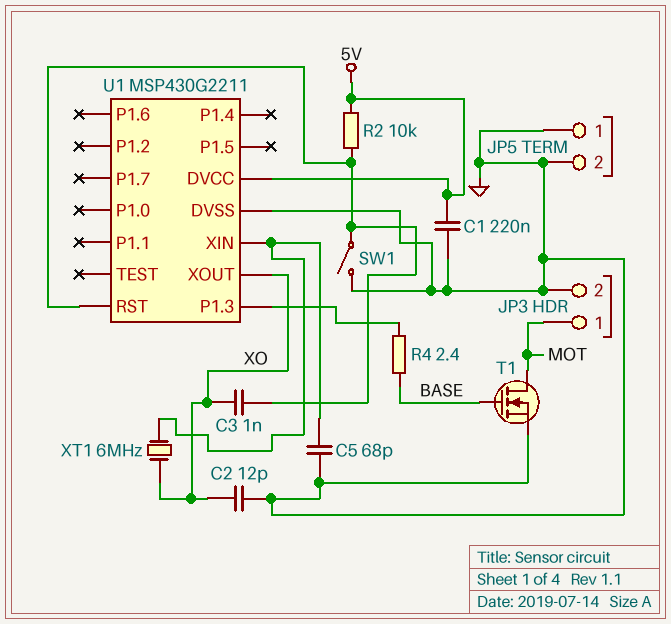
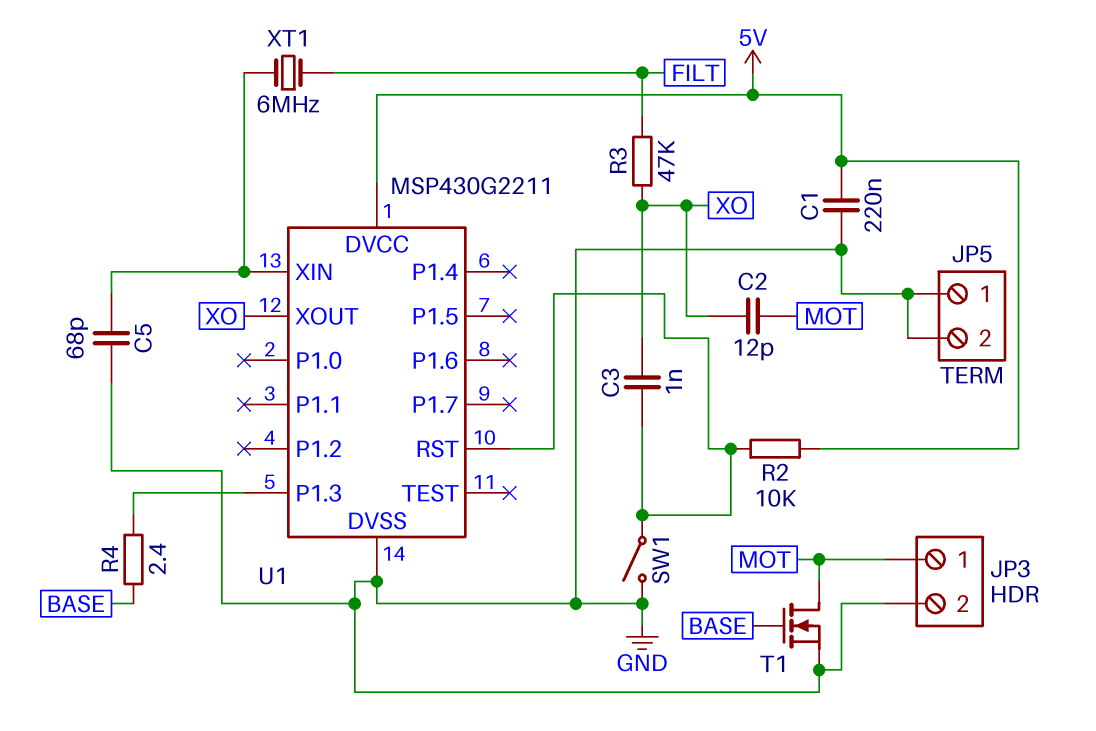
C2: 12pF (GND, XO) -> 12pF (MOT, XO)
R3: none -> 47k (FILT, XO)
XT1: 6MHz (U1/XIN, XO) -> 6MHz (FILT, U1/XIN)

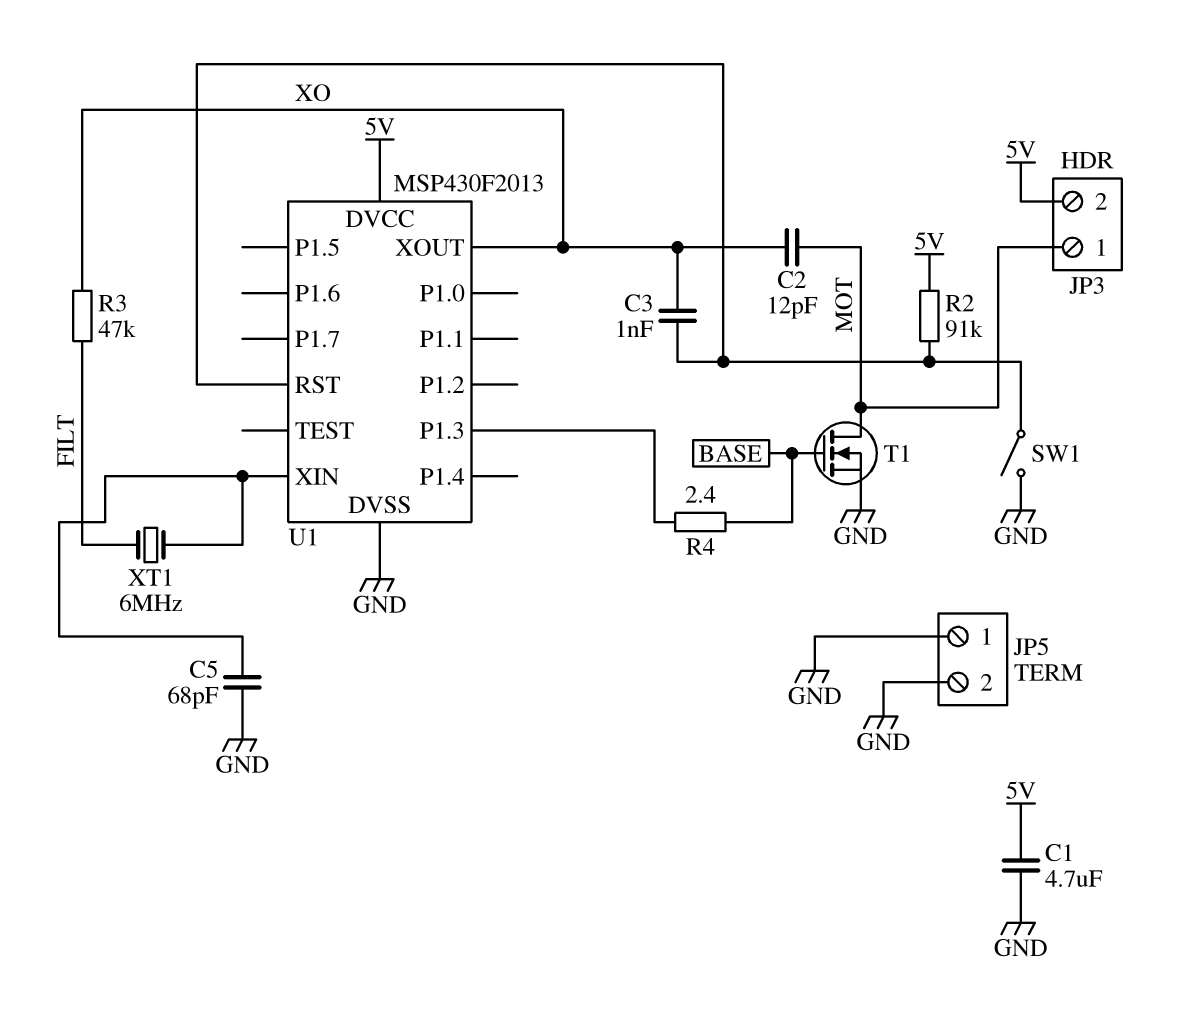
C1: 220nF (5V, GND) -> 4.7uF (5V, GND)
JP3 pin 2: GND -> 5V
R2: 10k (5V, U1/RST) -> 91k (5V, U1/RST)
U1: MSP430G2211 -> MSP430F2013

